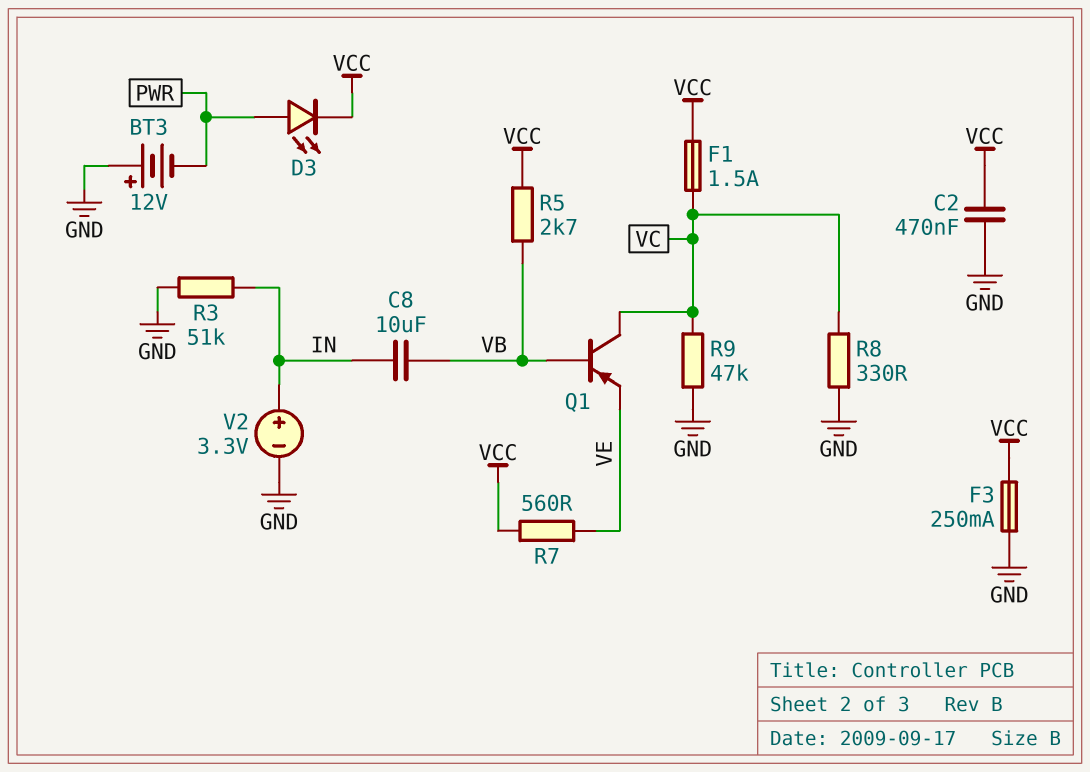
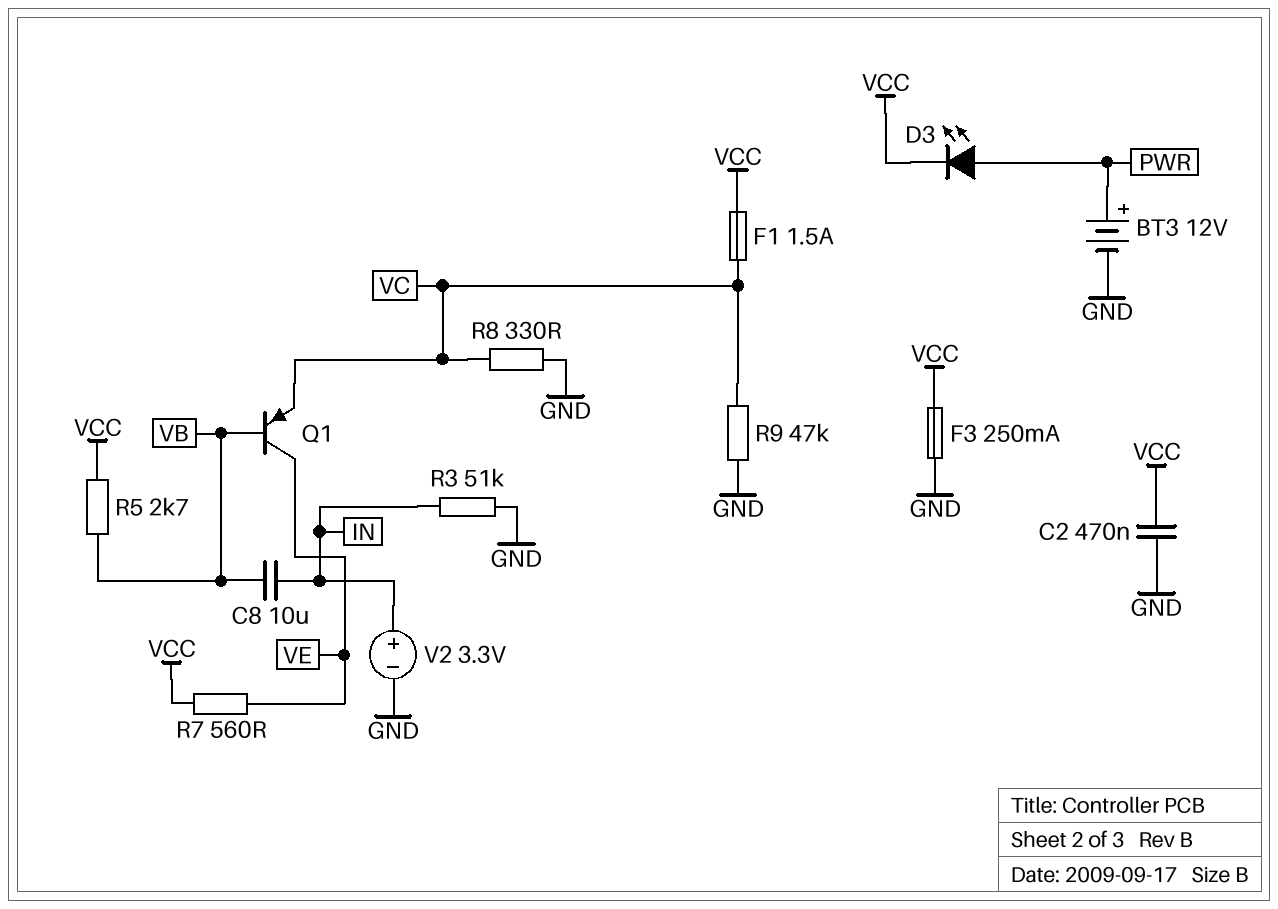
BT3: 12V (plus GND, minus PWR) -> 12V (plus PWR, minus GND)
Q1: PNP (B VB, C VC, E VE) -> PNP (B VB, C VE, E VC)

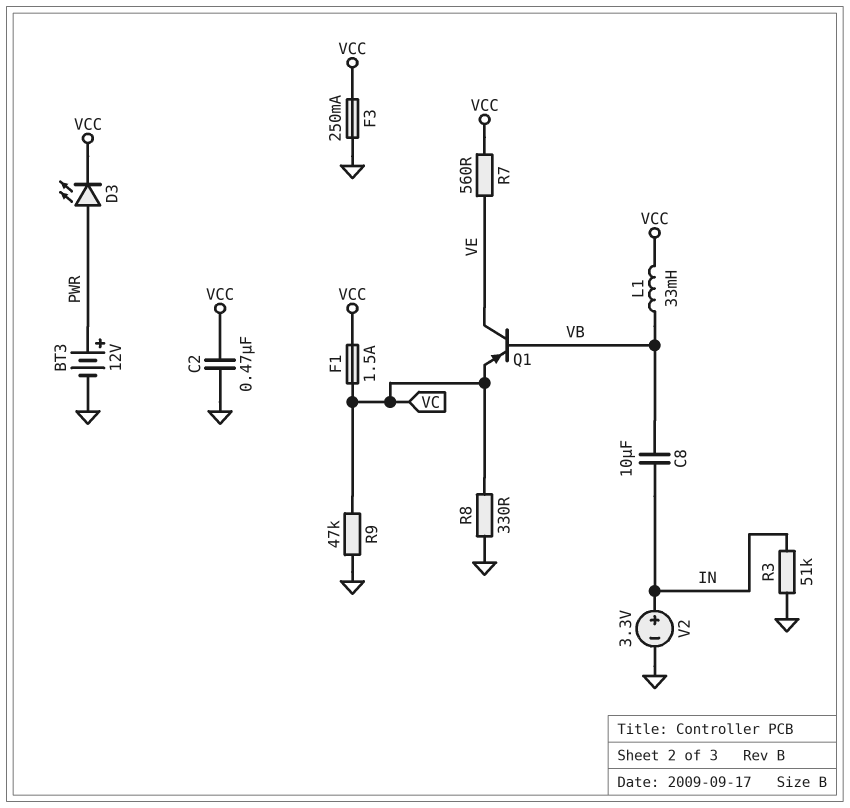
L1: none -> 33mH (VB, VCC)
R5: 2.7k (VB, VCC) -> none

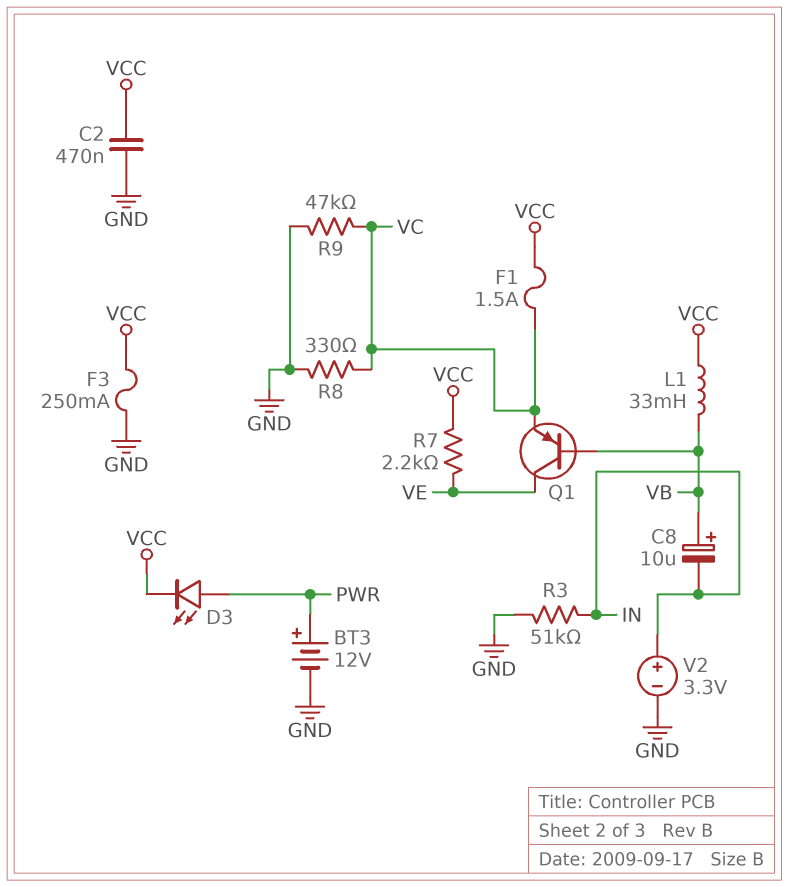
C8: 10uF (IN, VB) -> 10uF (plus VB, minus IN)
R7: 560 (VCC, VE) -> 2.2k (VCC, VE)

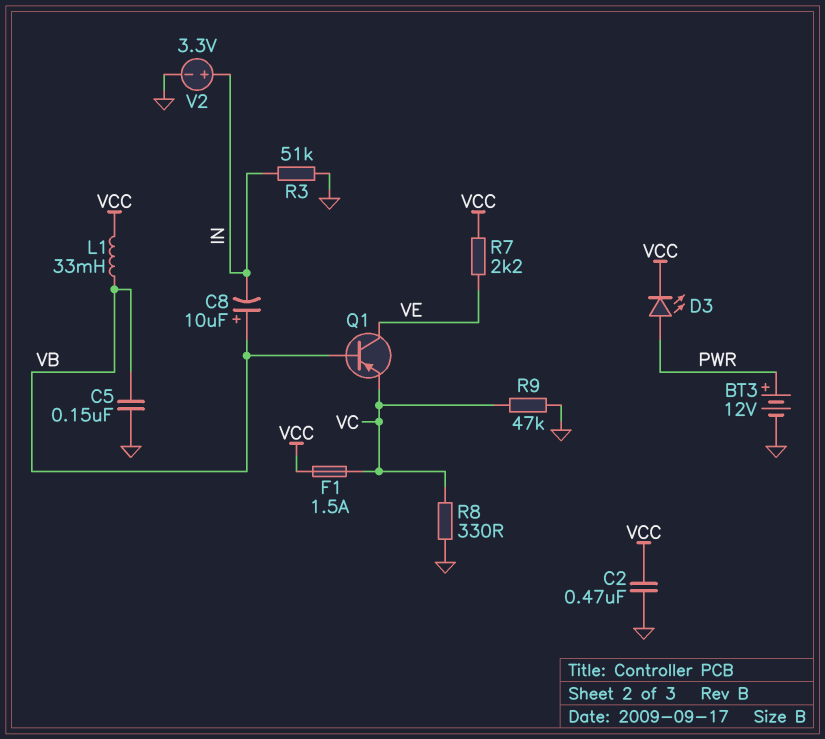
C5: none -> 150nF (GND, VB)
F3: 250mA (GND, VCC) -> none

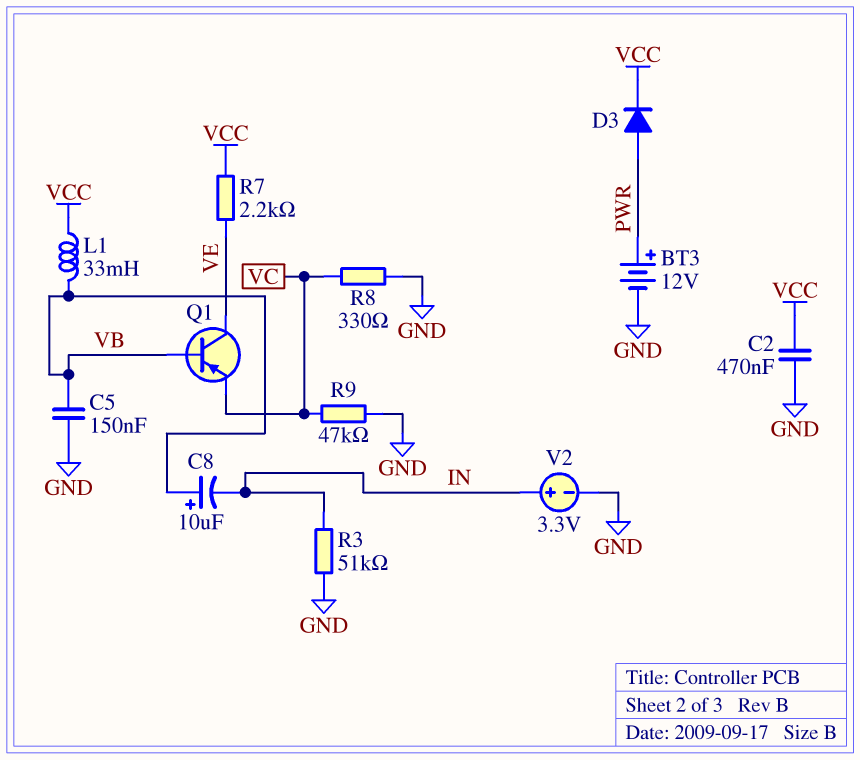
D3: LED (A PWR, K VCC) -> diode (A PWR, K VCC)
F1: 1.5A (VC, VCC) -> none

